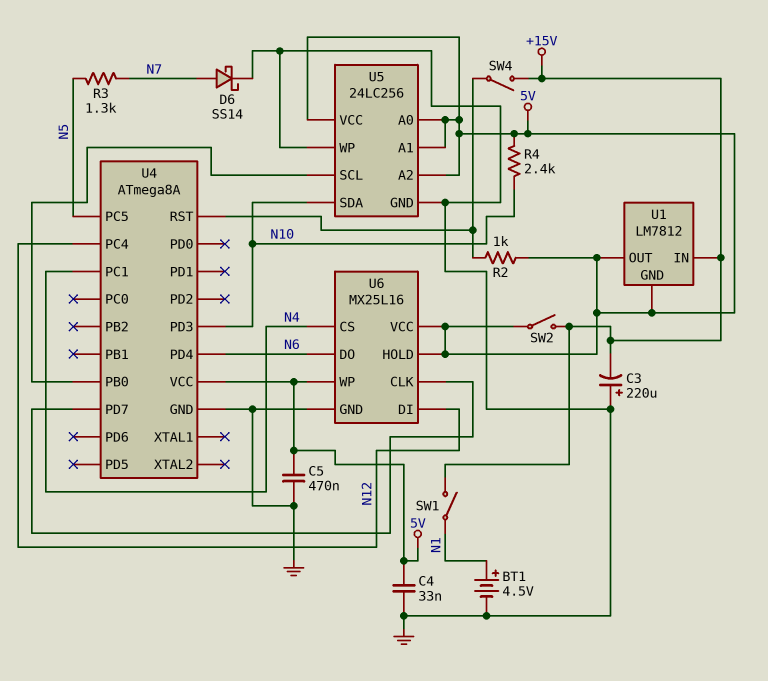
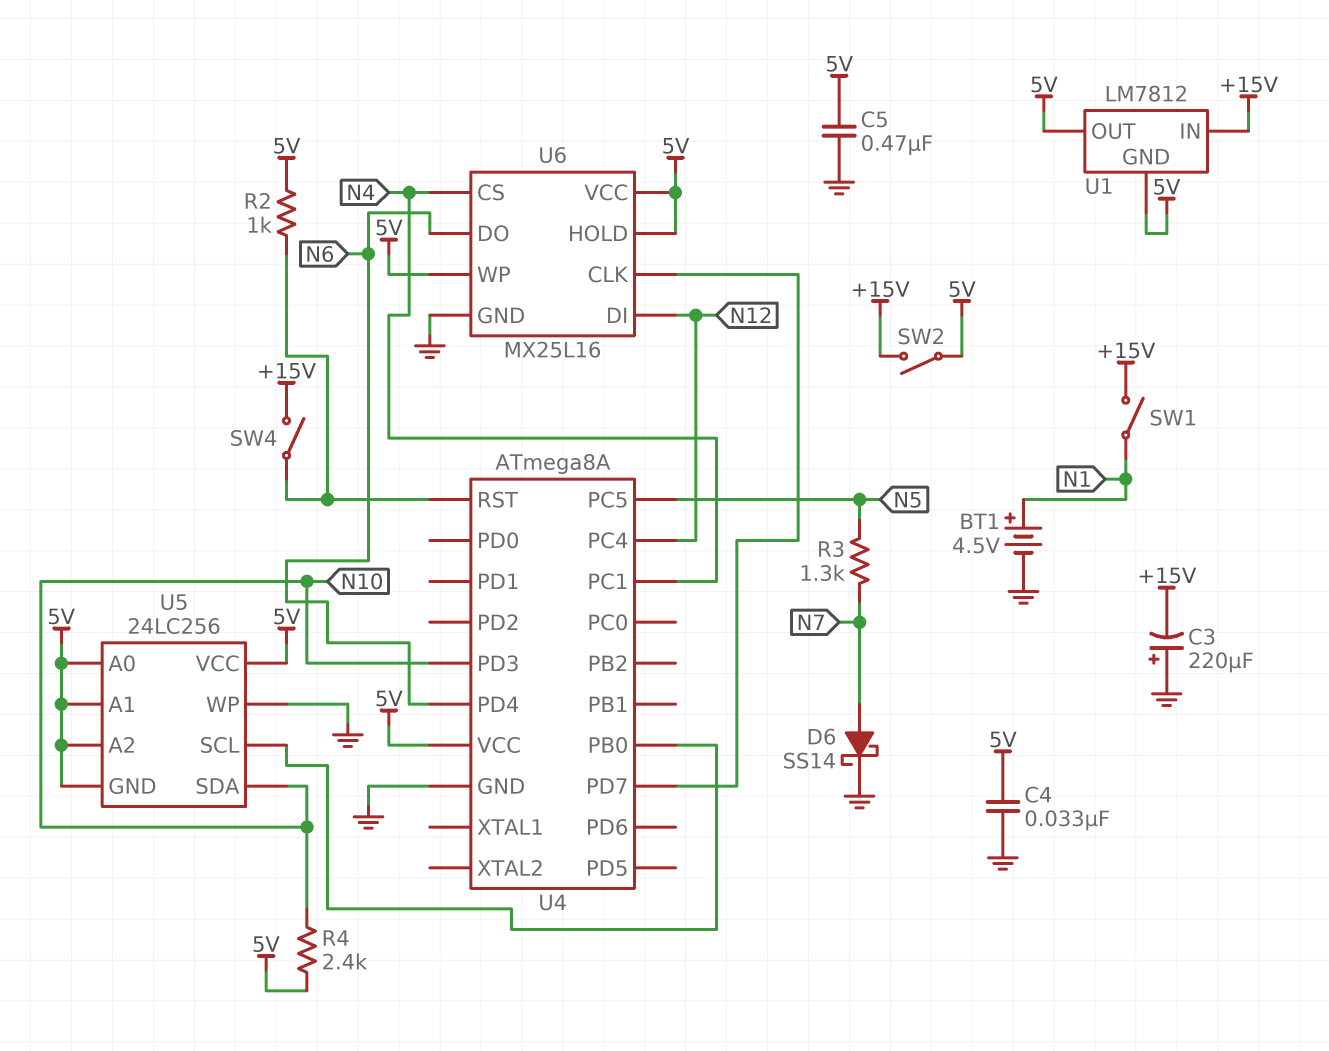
U5 pin GND: GND -> 5V

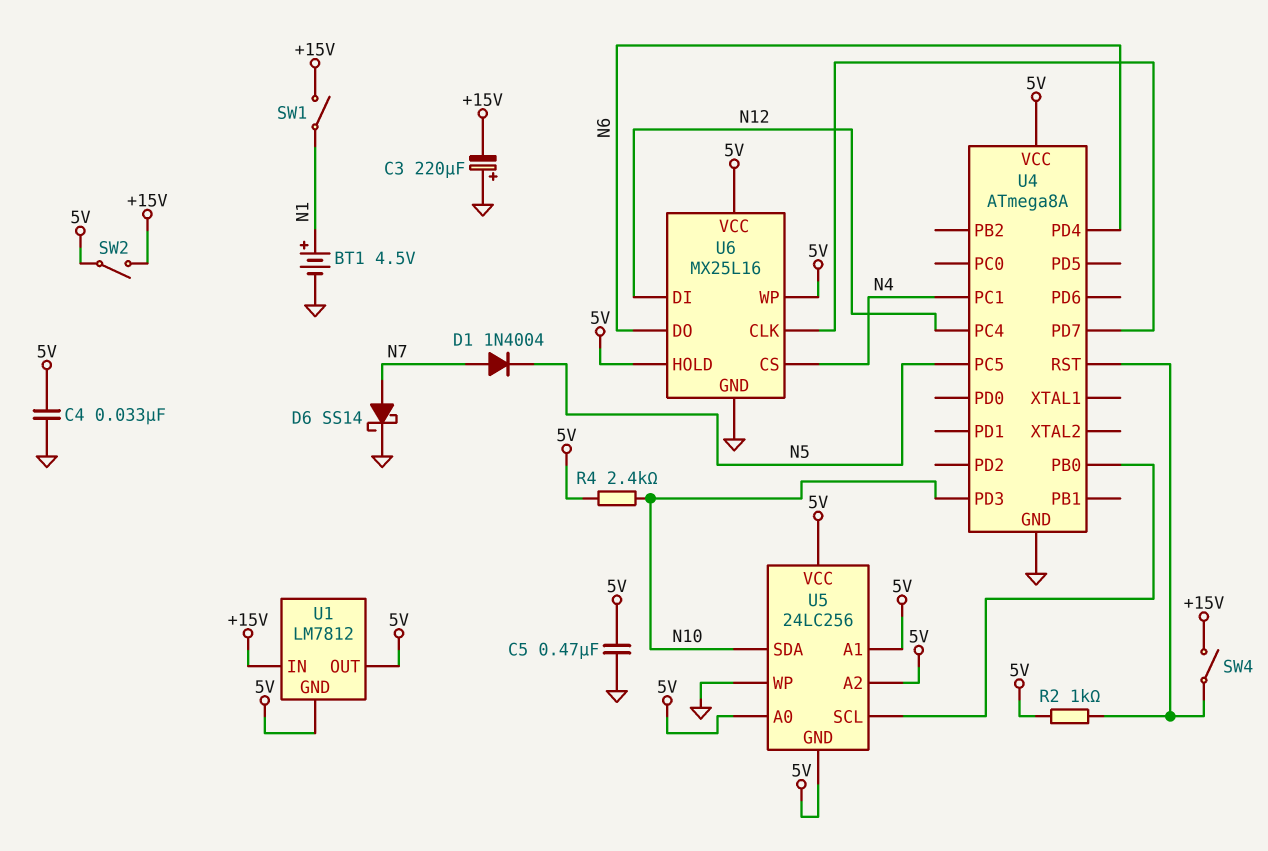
D1: none -> diode 1N4004 (A N7, K N5)
R3: 1.3k (N5, N7) -> none

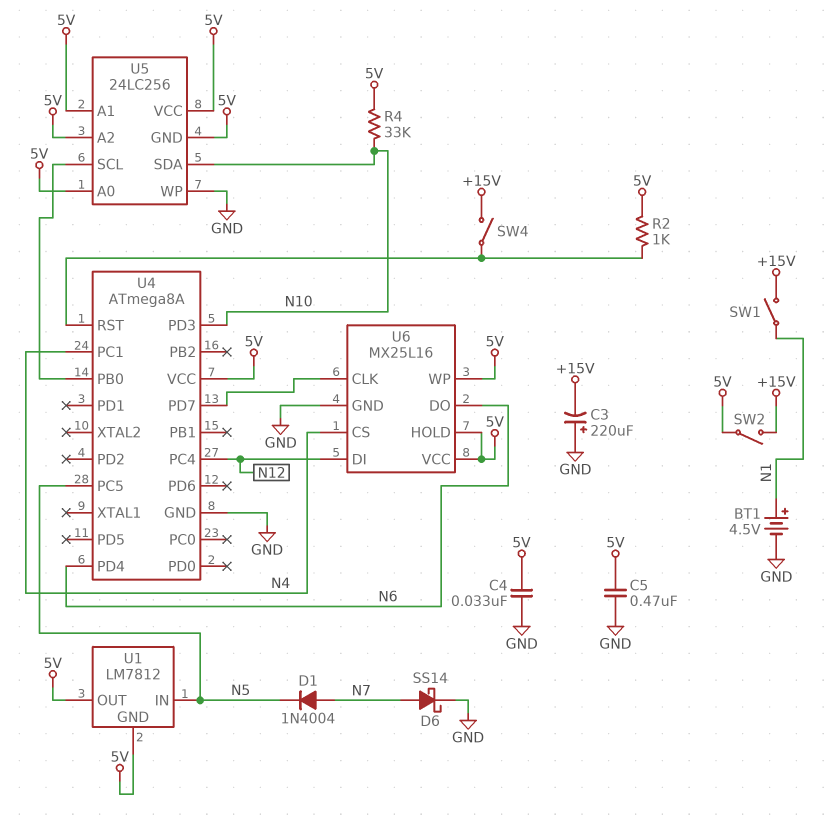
R4: 2.4k (5V, N10) -> 33k (5V, N10)
U1 pin IN: +15V -> N5

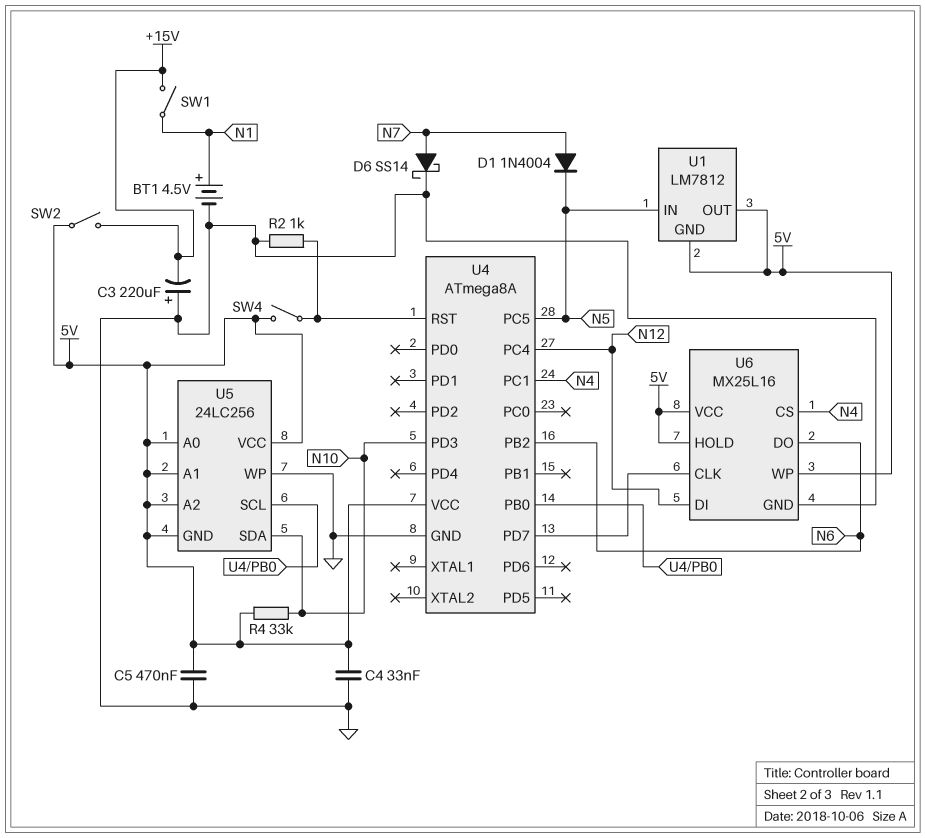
R2: 1k (5V, U4/RST) -> 1k (GND, U4/RST)
SW4: switch (+15V, U4/RST) -> switch (5V, U4/RST)
U4 pin PB2: none -> N6
U4 pin PD4: N6 -> none

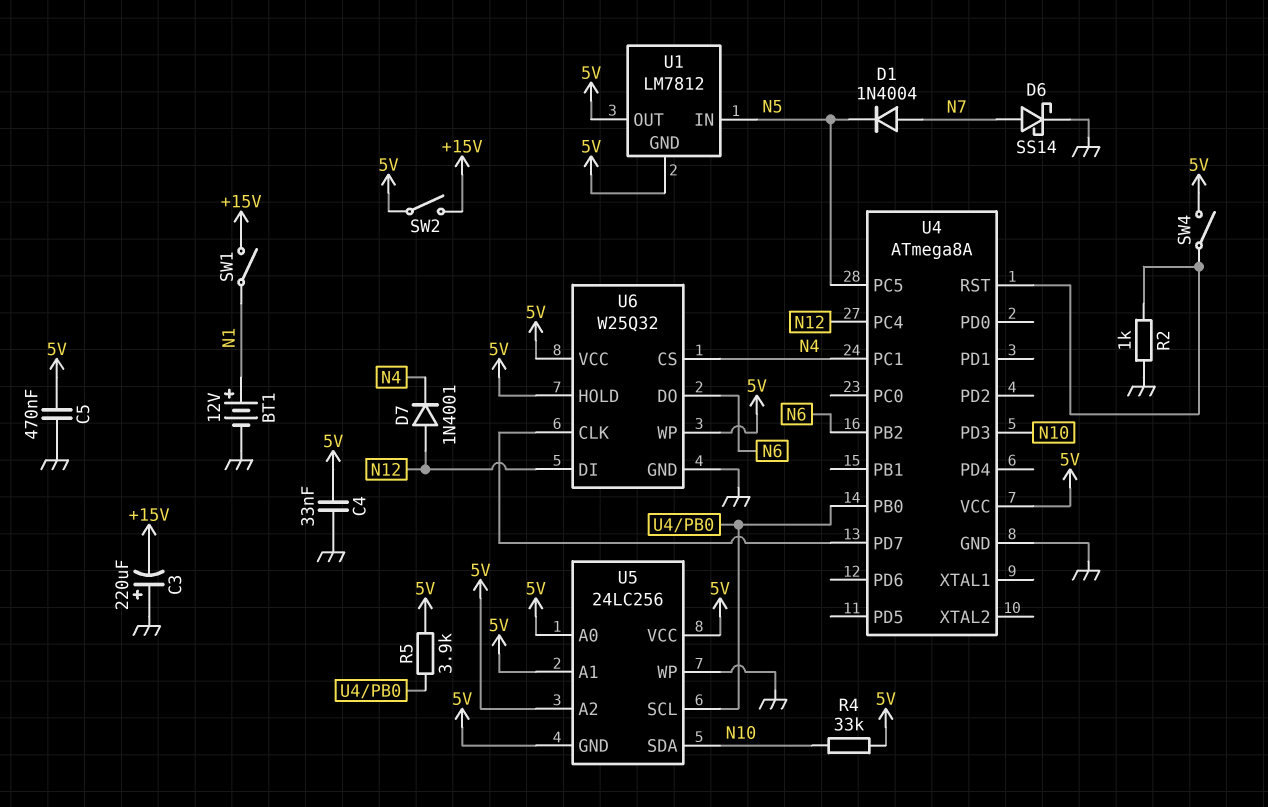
BT1: 4.5V (plus N1, minus GND) -> 12V (plus N1, minus GND)
D7: none -> diode 1N4001 (A N12, K N4)
R5: none -> 3.9k (5V, U4/PB0)
U6: MX25L16 -> W25Q32

